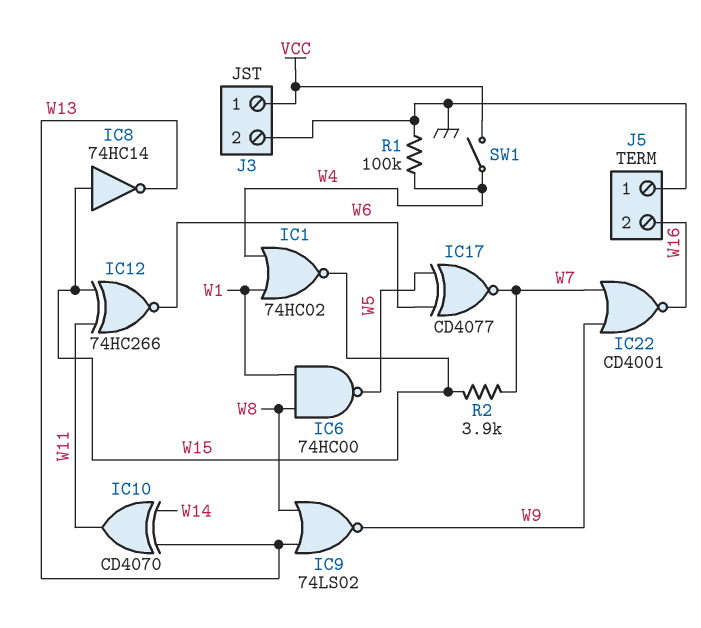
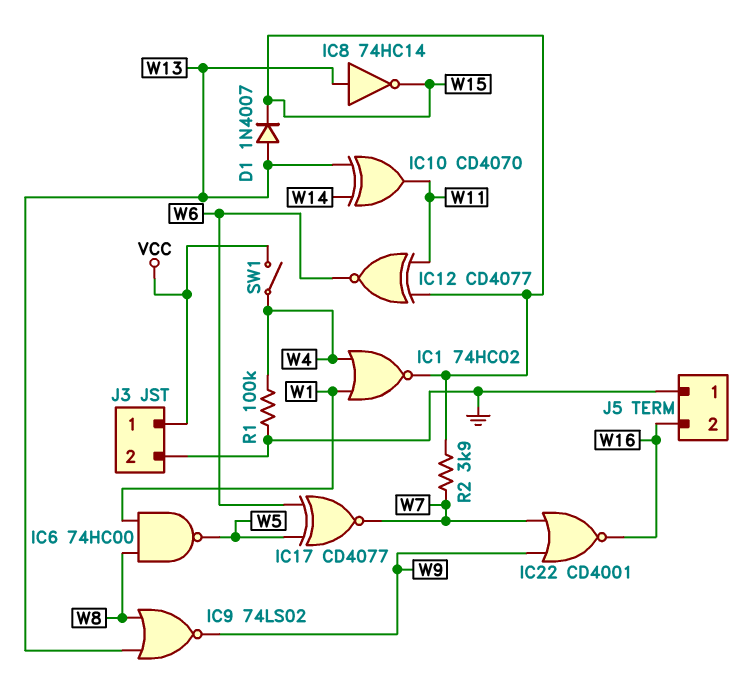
D1: none -> diode 1N4007 (A W13, K W15)
IC8: NOT 74HC14 (in W15, out W13) -> NOT 74HC14 (in W13, out W15)
IC12: XNOR 74HC266 (in W11, in W15, out W6) -> XNOR CD4077 (in W11, in W15, out W6)

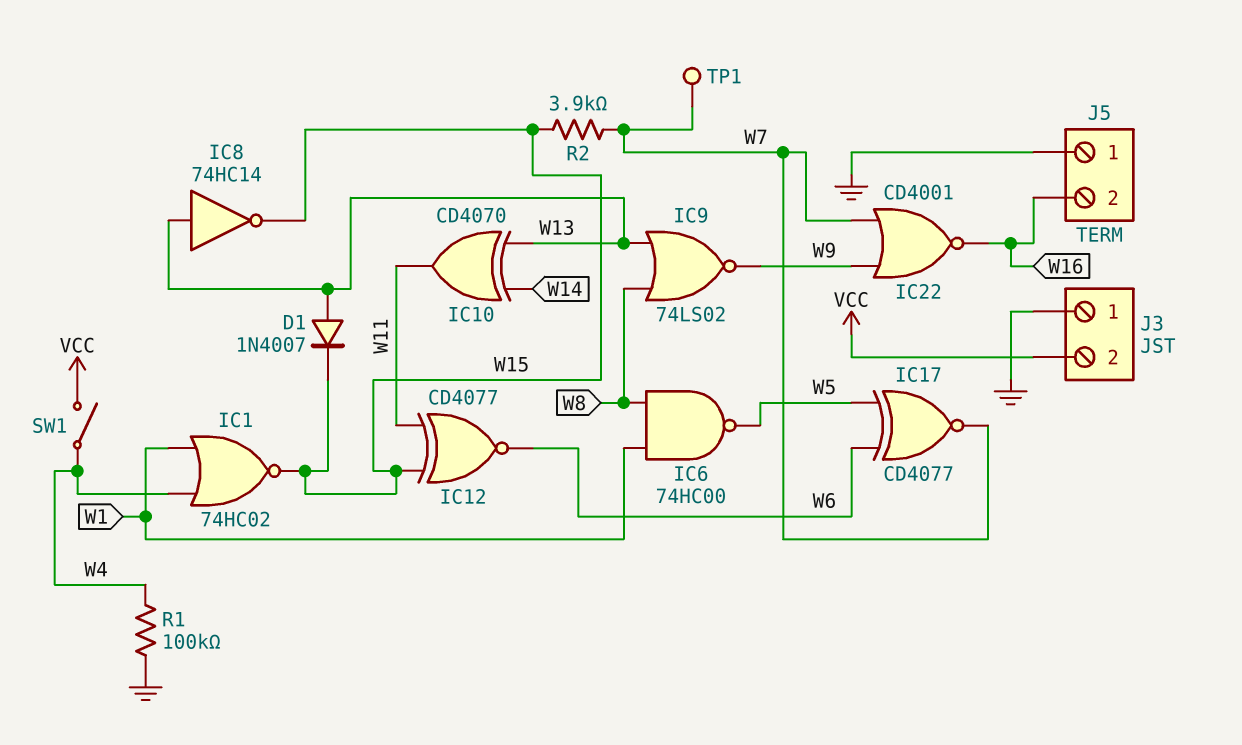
J3 pin 1: VCC -> GND
J3 pin 2: GND -> VCC
TP1: none -> test point (W7)

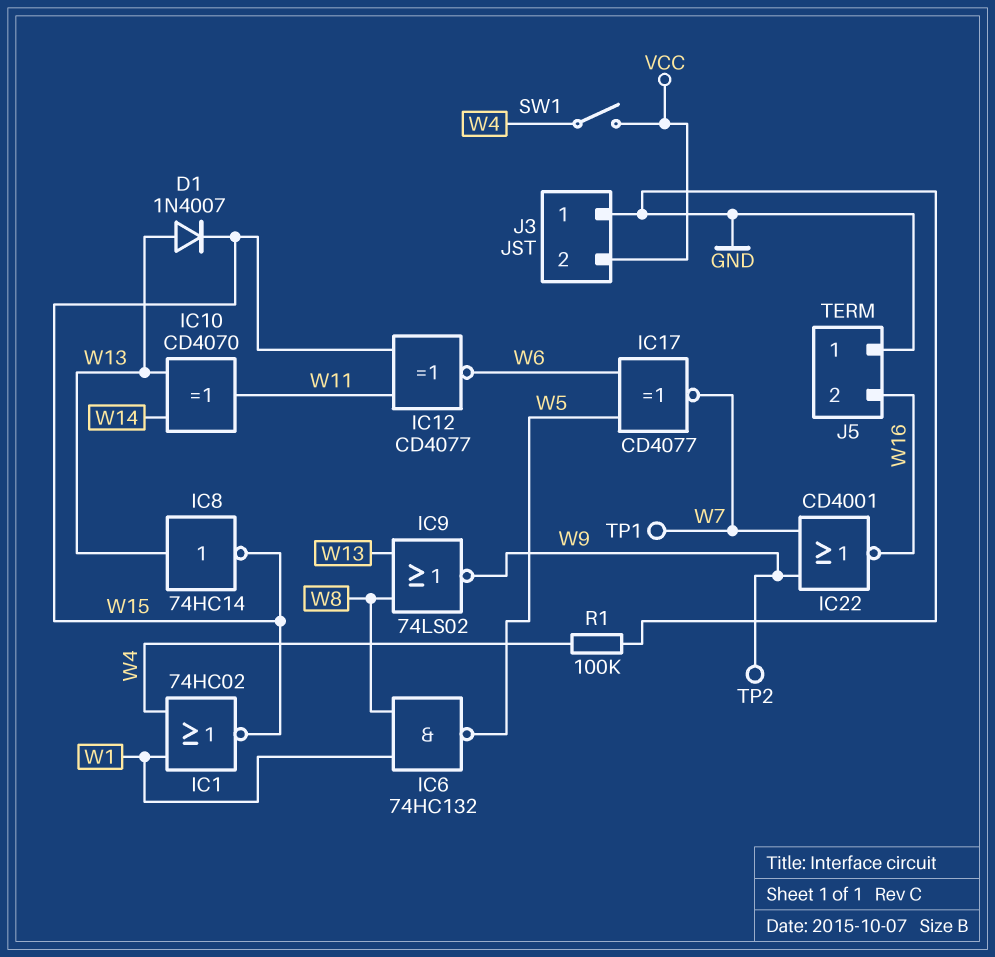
IC6: NAND 74HC00 (in W1, in W8, out W5) -> NAND 74HC132 (in W1, in W8, out W5)
R2: 3.9k (W7, W15) -> none
TP2: none -> test point (W9)

